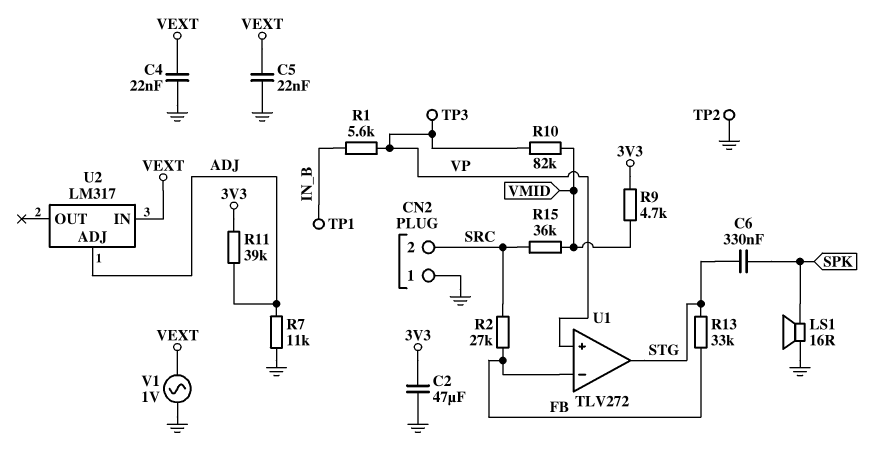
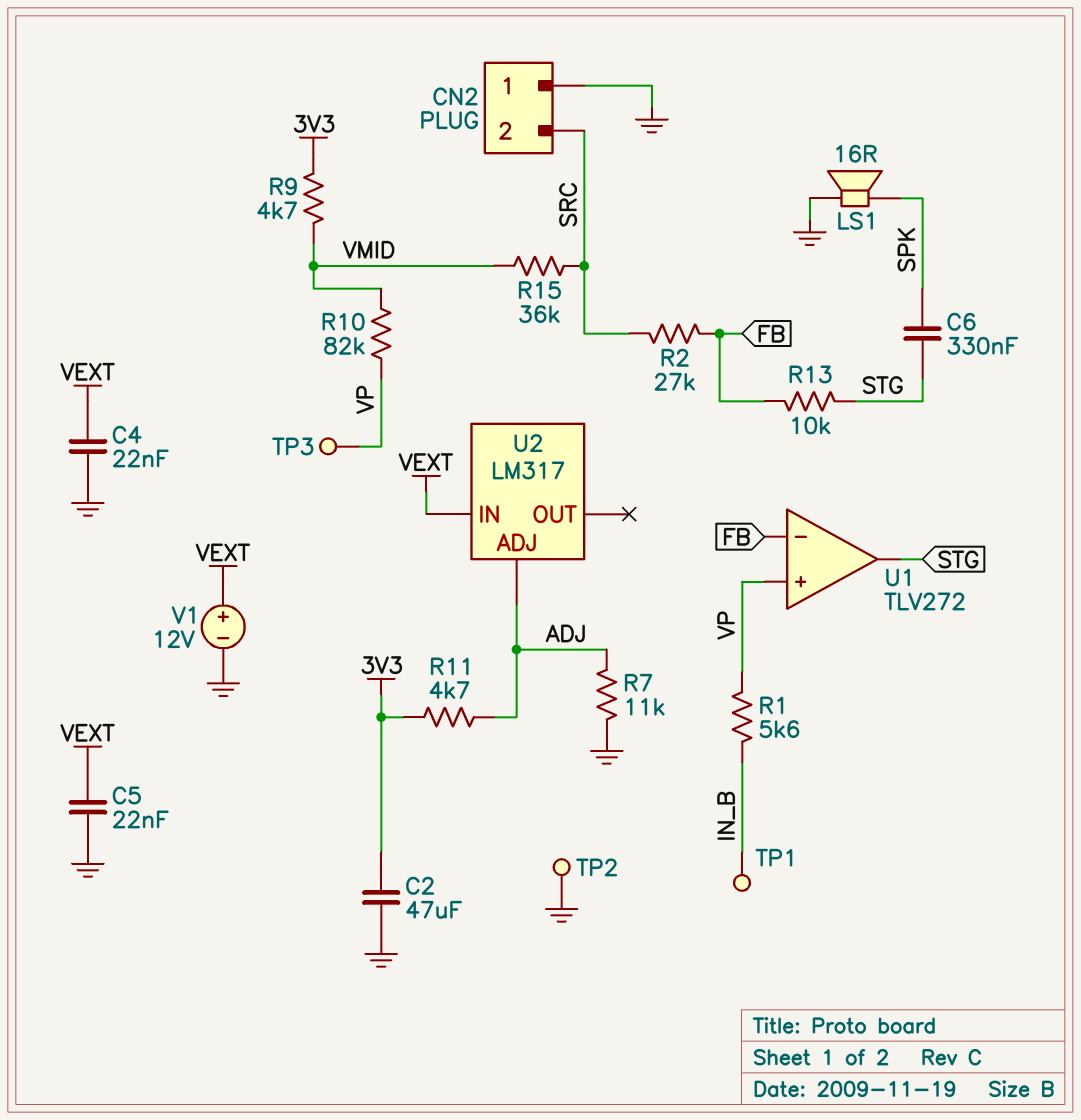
R11: 39k (3V3, ADJ) -> 4.7k (3V3, ADJ)
R13: 33k (FB, STG) -> 10k (FB, STG)
V1: AC 1V (GND, VEXT) -> 12V (plus VEXT, minus GND)

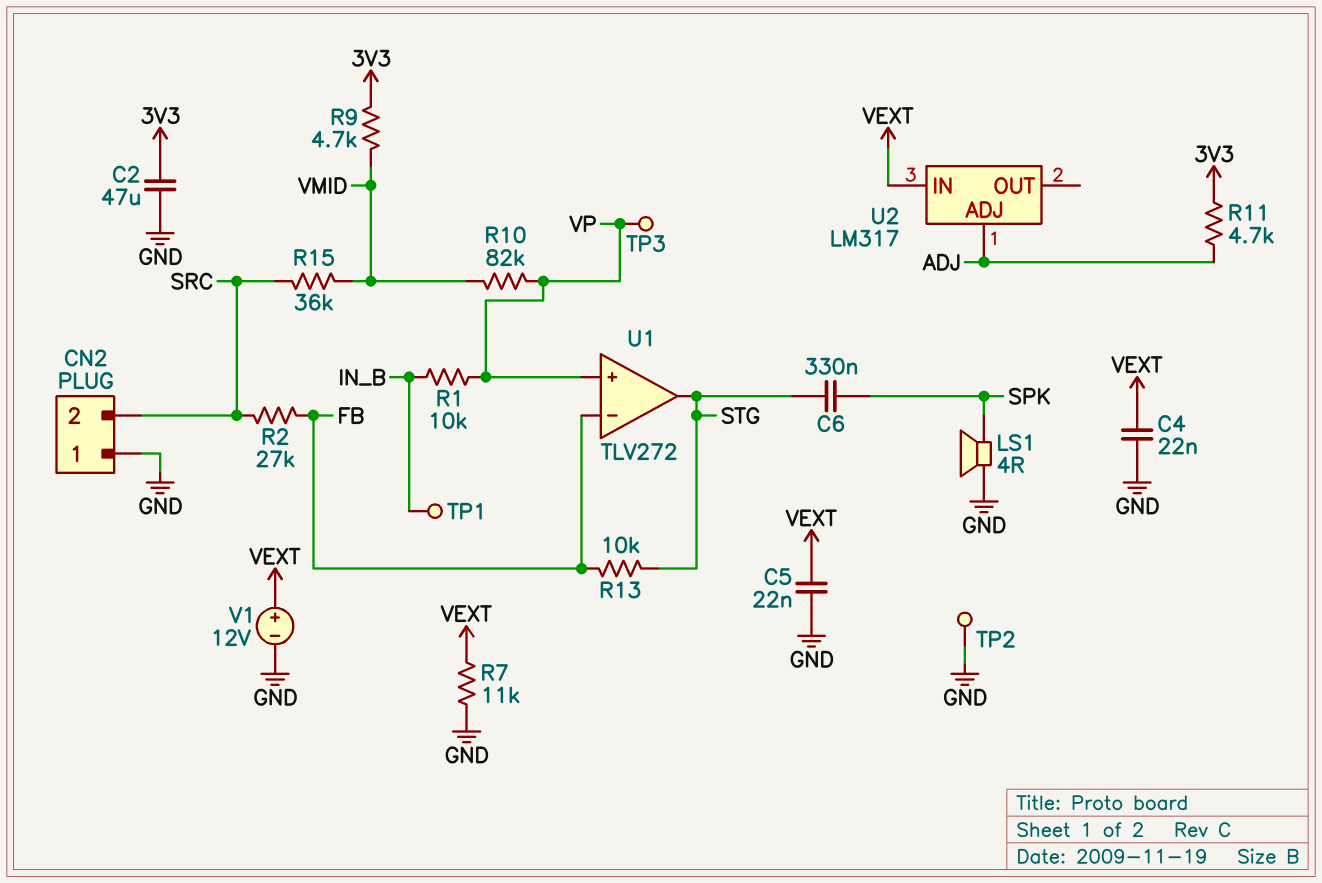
LS1: speaker 16R (GND, SPK) -> speaker 4R (GND, SPK)
R1: 5.6k (IN_B, VP) -> 10k (IN_B, VP)
R7: 11k (ADJ, GND) -> 11k (GND, VEXT)

